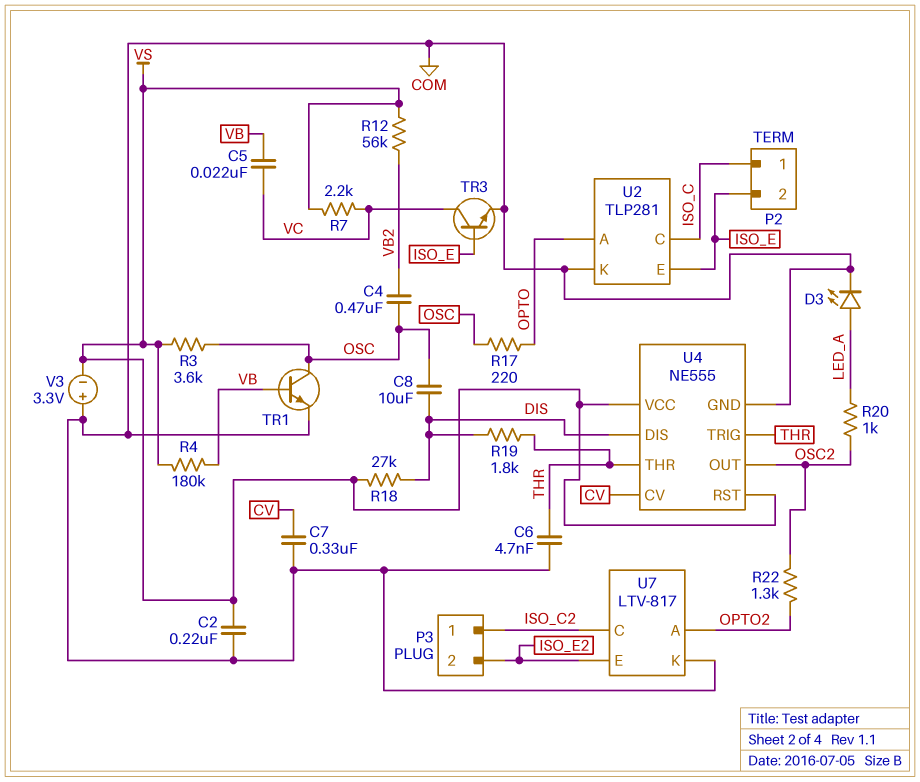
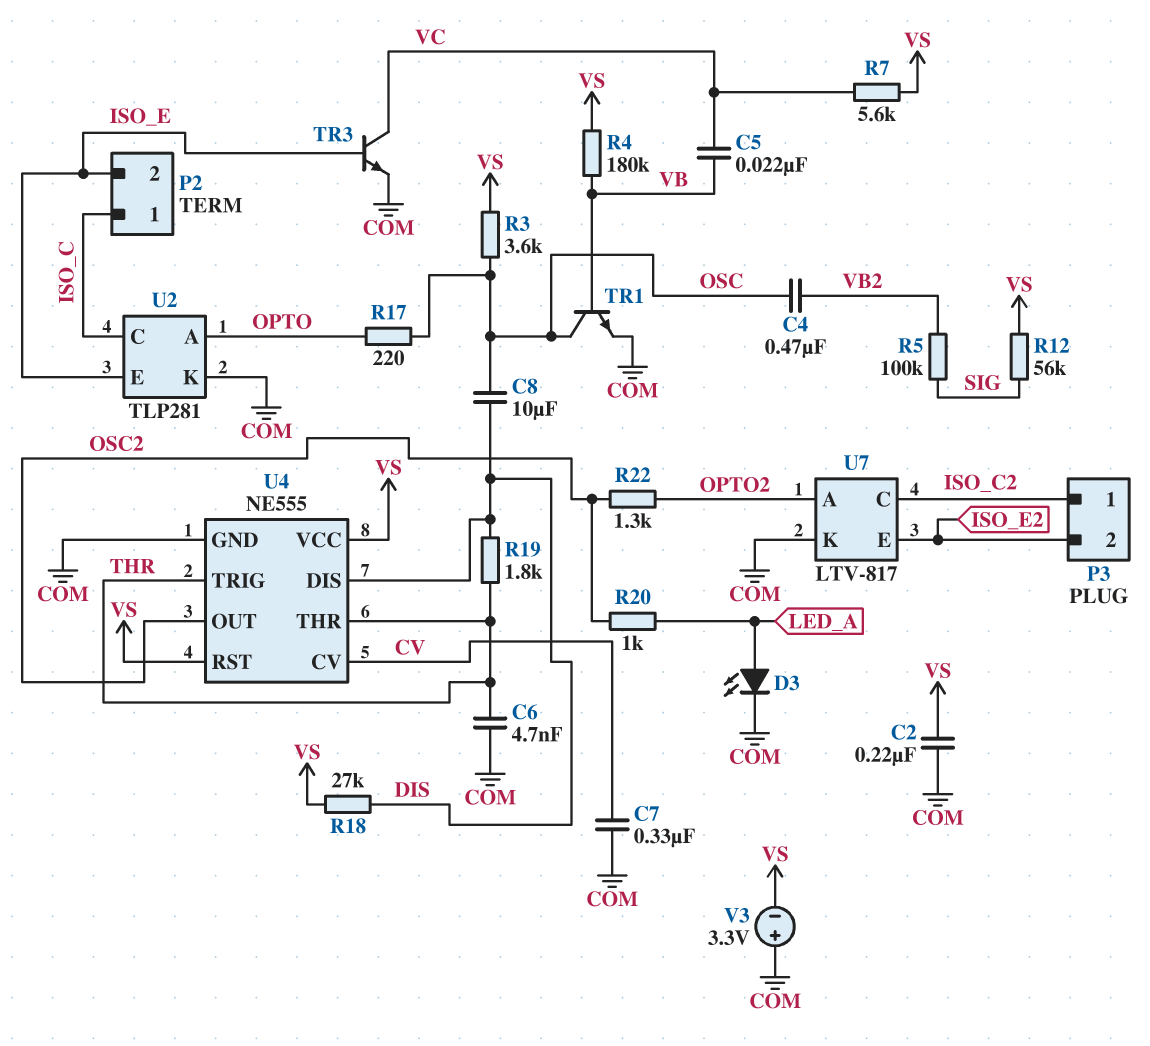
R5: none -> 100k (SIG, VB2)
R7: 2.2k (VC, VS) -> 5.6k (VC, VS)
R12: 56k (VB2, VS) -> 56k (SIG, VS)

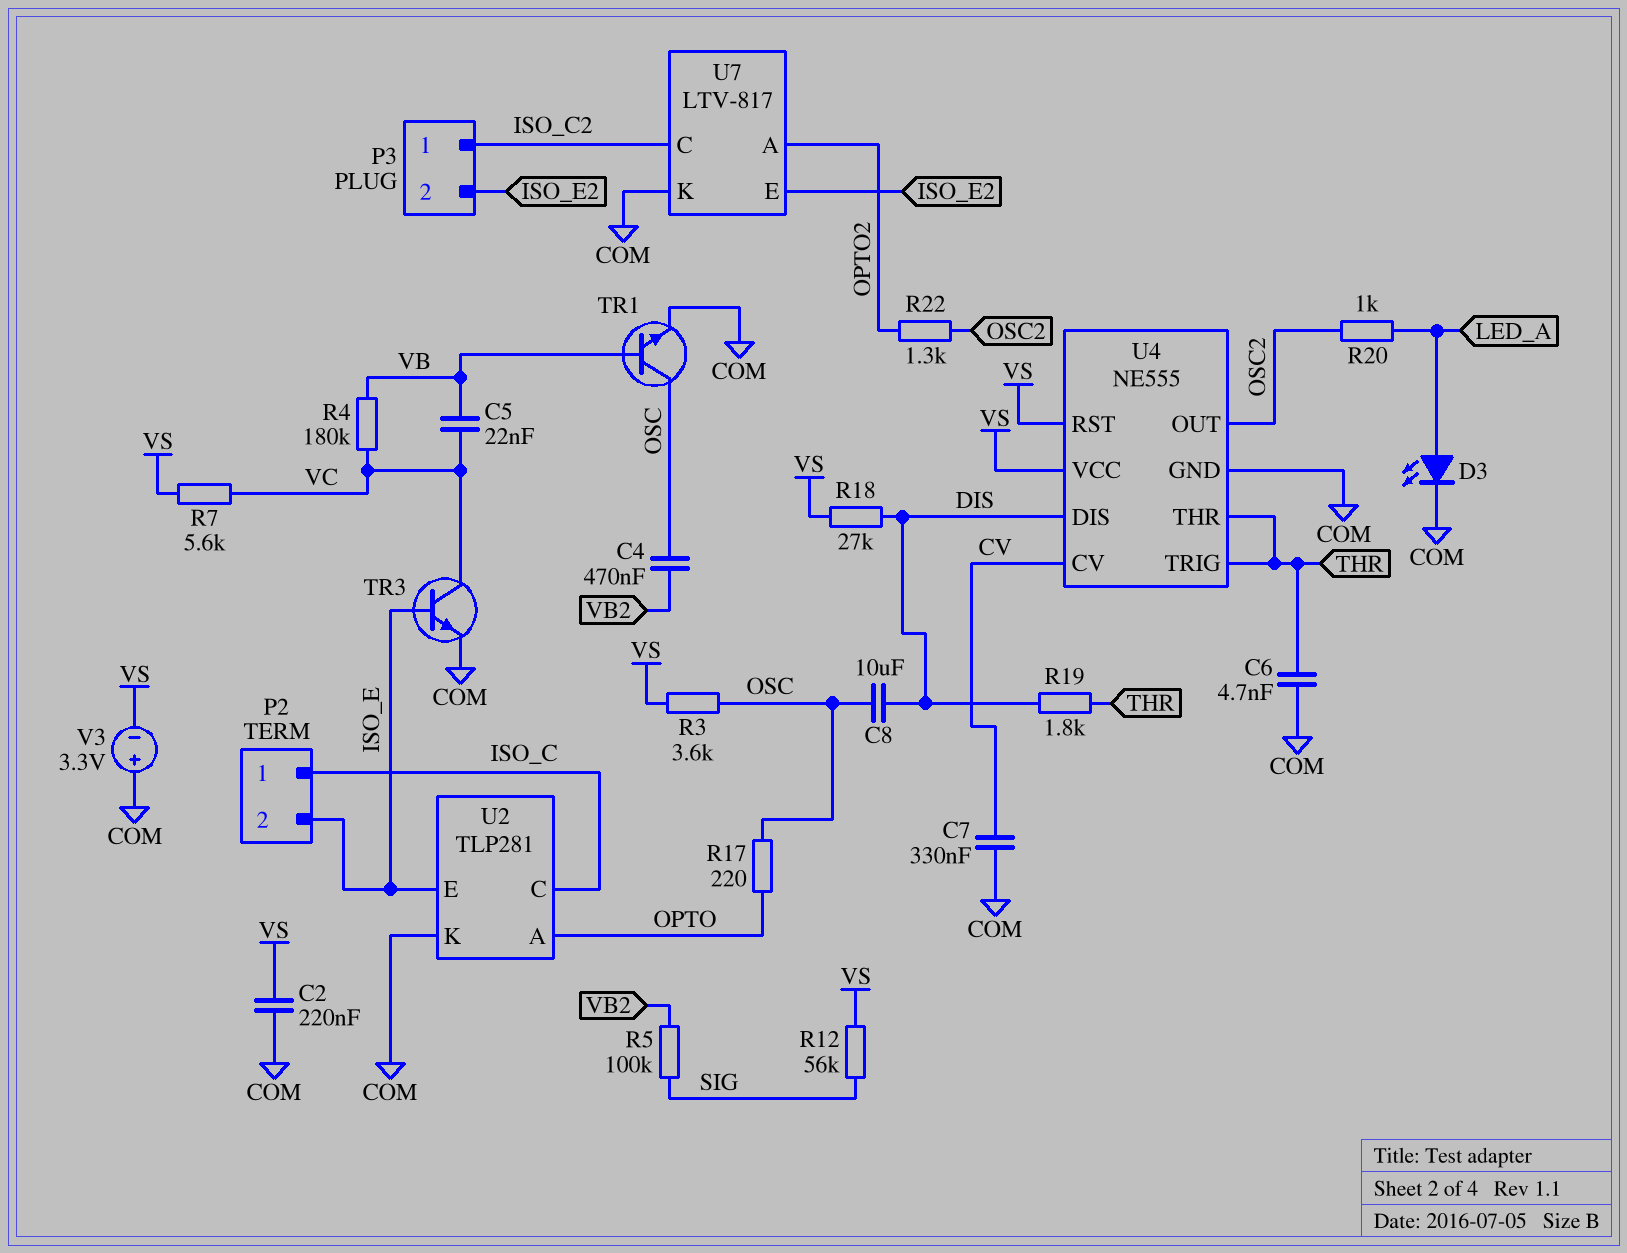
R4: 180k (VB, VS) -> 180k (VB, VC)

